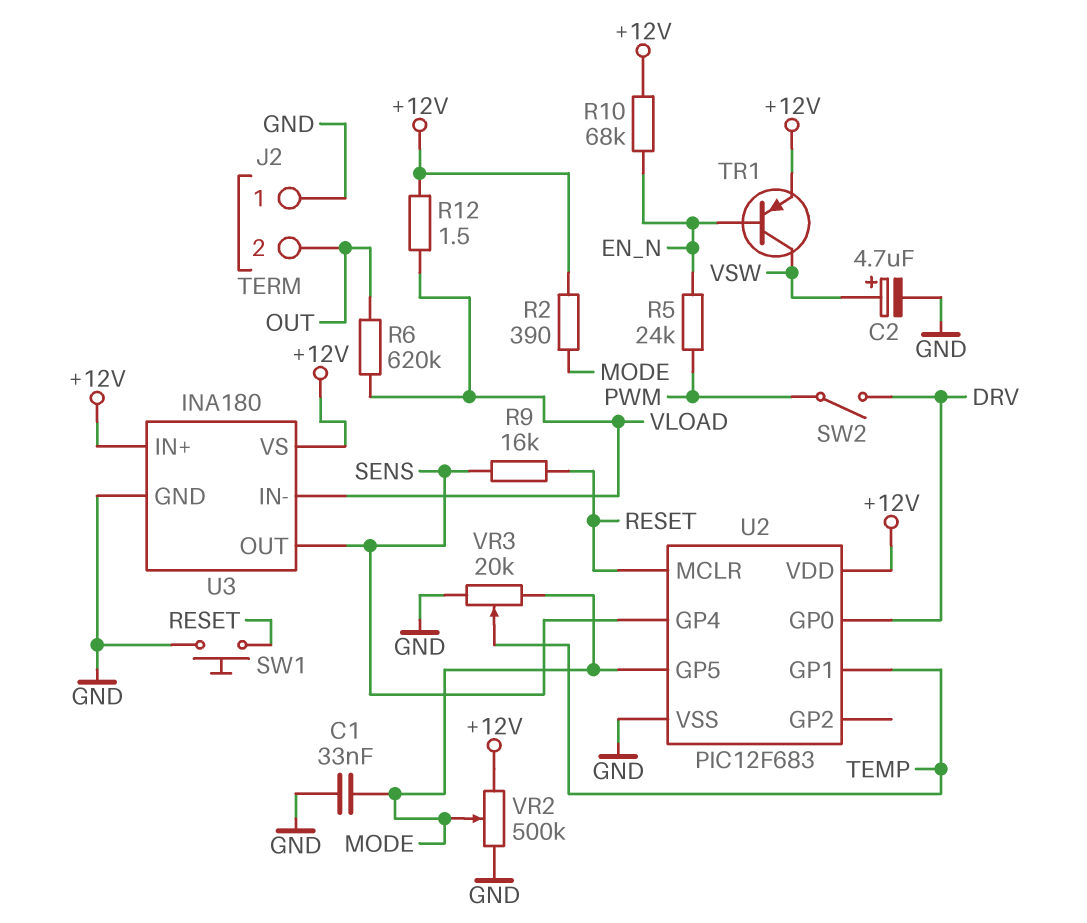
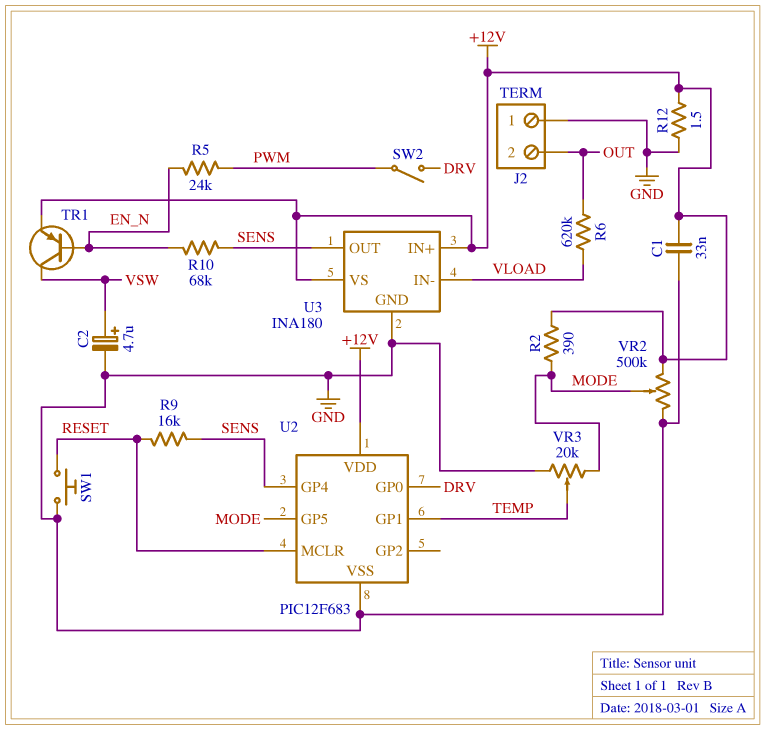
C1: 33nF (GND, MODE) -> 33nF (+12V, GND)
R10: 68k (+12V, EN_N) -> 68k (EN_N, SENS)
R12: 1.5 (+12V, VLOAD) -> 1.5 (+12V, GND)

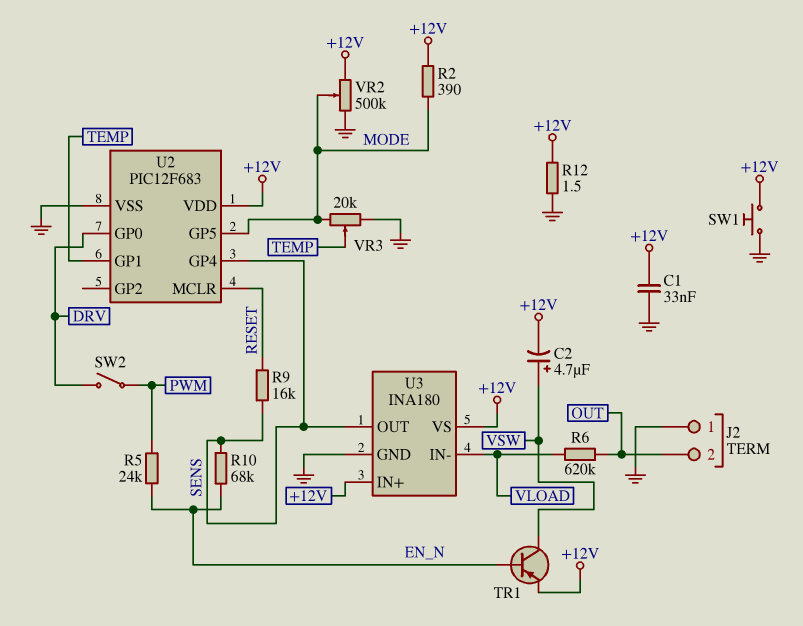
C2: 4.7uF (plus VSW, minus GND) -> 4.7uF (plus VSW, minus +12V)
SW1: button (GND, RESET) -> button (+12V, GND)

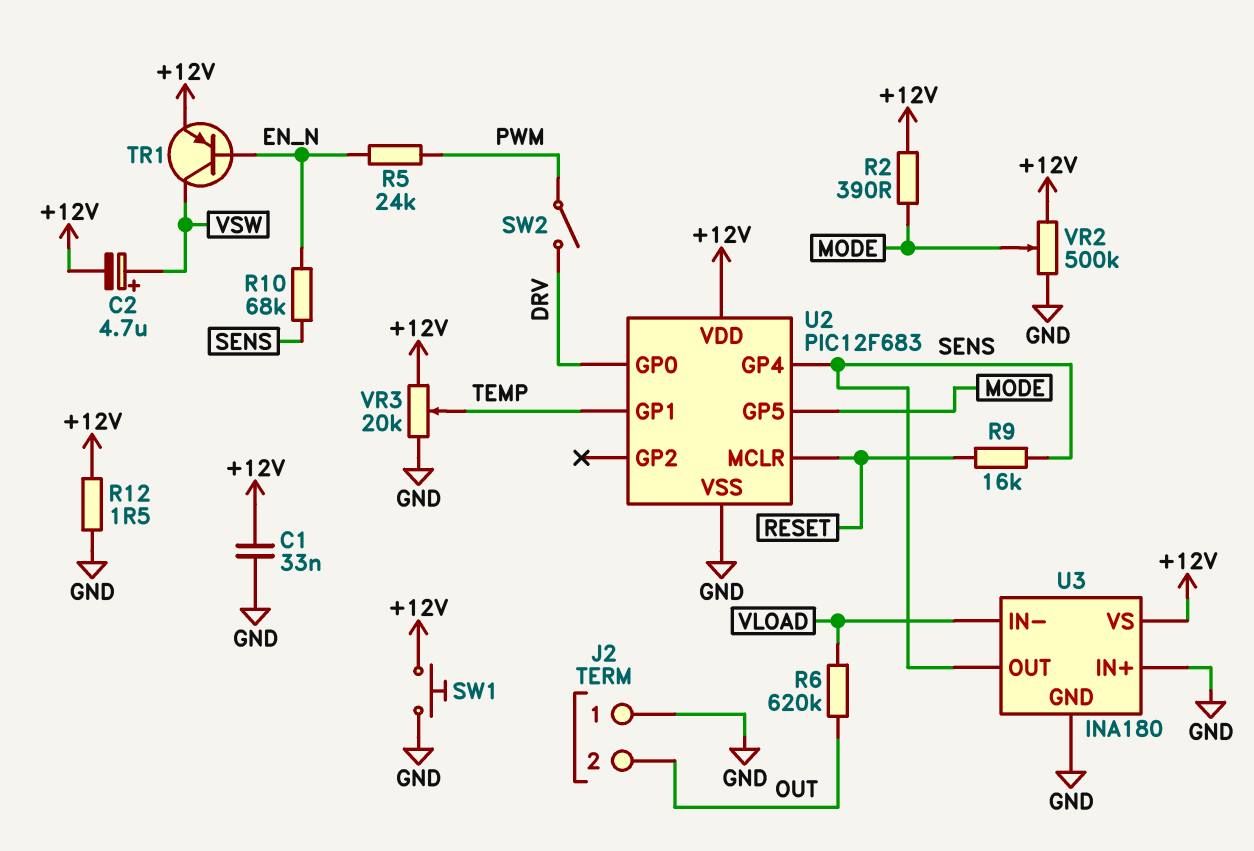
U3 pin IN+: +12V -> GND
VR3: 20k (GND, MODE, wiper TEMP) -> 20k (+12V, GND, wiper TEMP)

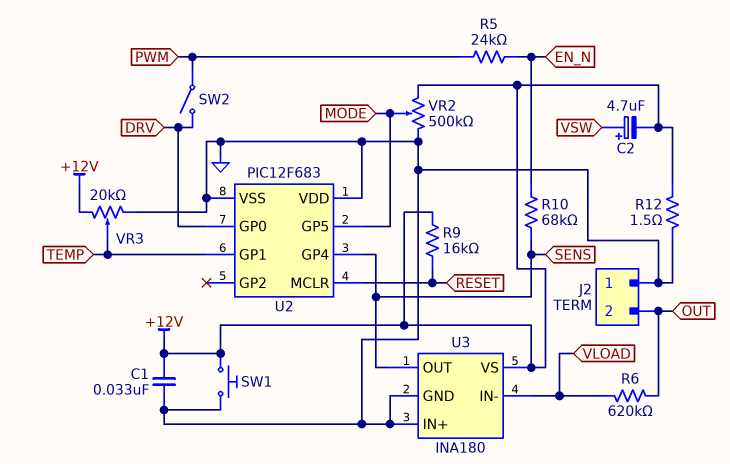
R2: 390 (+12V, MODE) -> none
R9: 16k (RESET, SENS) -> 16k (+12V, RESET)
TR1: PNP (B EN_N, C VSW, E +12V) -> none
U2 pin VDD: +12V -> GND

